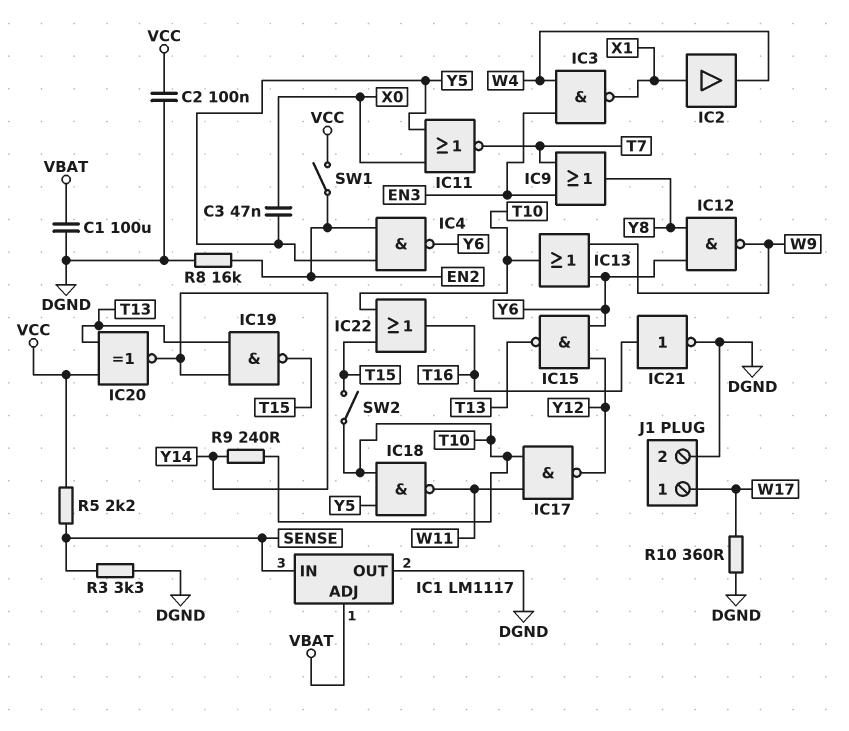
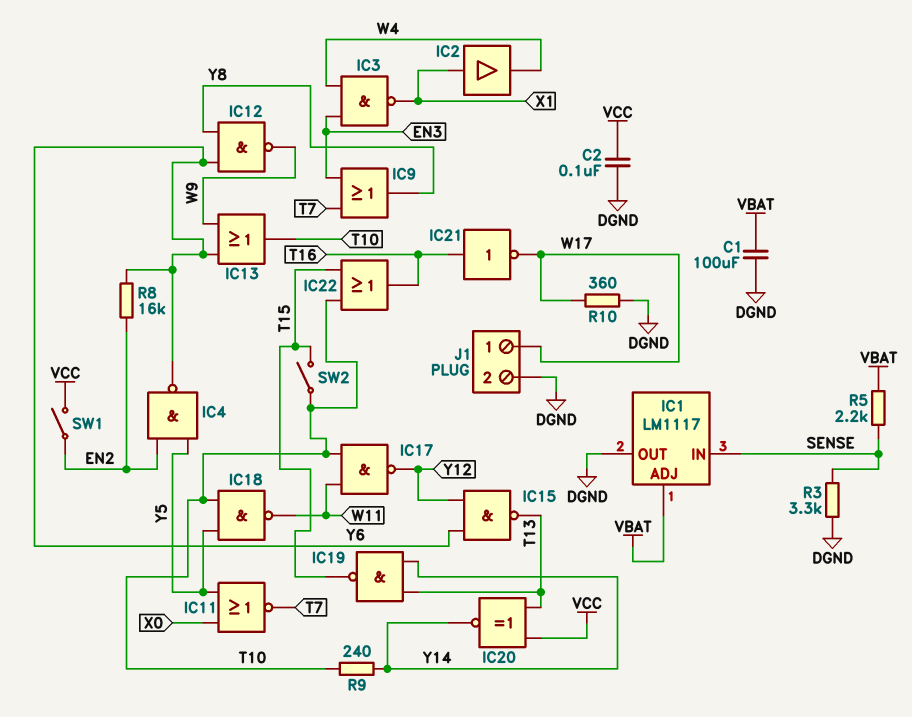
C3: 47nF (X0, Y5) -> none
IC21: NOT (in T16, out DGND) -> NOT (in T16, out W17)
R5: 2.2k (SENSE, VCC) -> 2.2k (SENSE, VBAT)
R8: 16k (DGND, EN2) -> 16k (EN2, Y6)

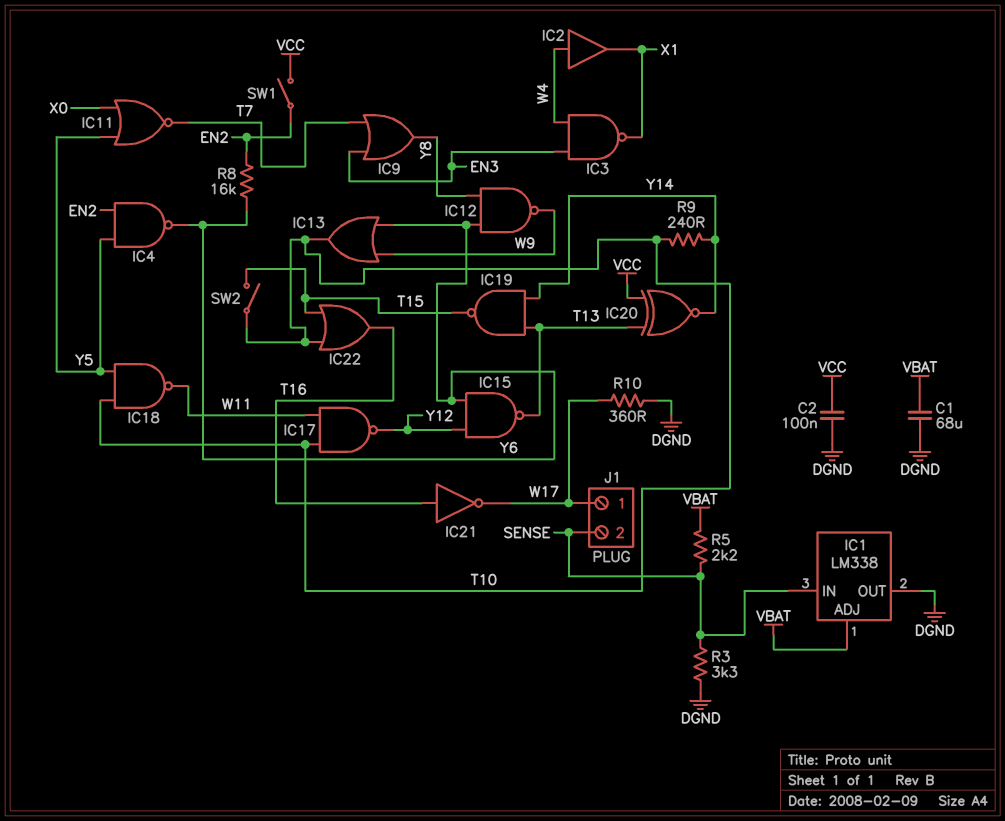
C1: 100uF (DGND, VBAT) -> 68uF (DGND, VBAT)
IC1: LM1117 -> LM338
IC2: buffer (in X1, out W4) -> buffer (in W4, out X1)
J1 pin 2: DGND -> SENSE

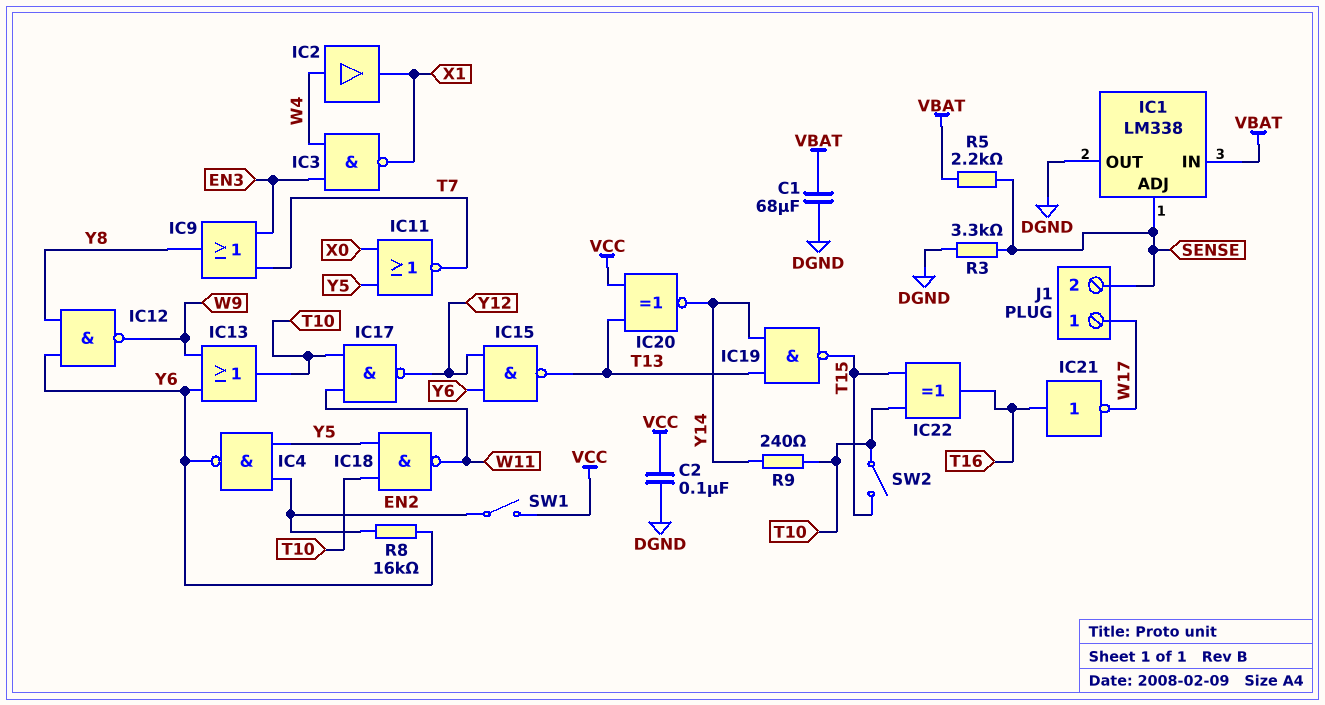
IC1 pin ADJ: VBAT -> SENSE
IC1 pin IN: SENSE -> VBAT
IC22: OR (in T10, in T15, out T16) -> XOR (in T10, in T15, out T16)
R10: 360 (DGND, W17) -> none

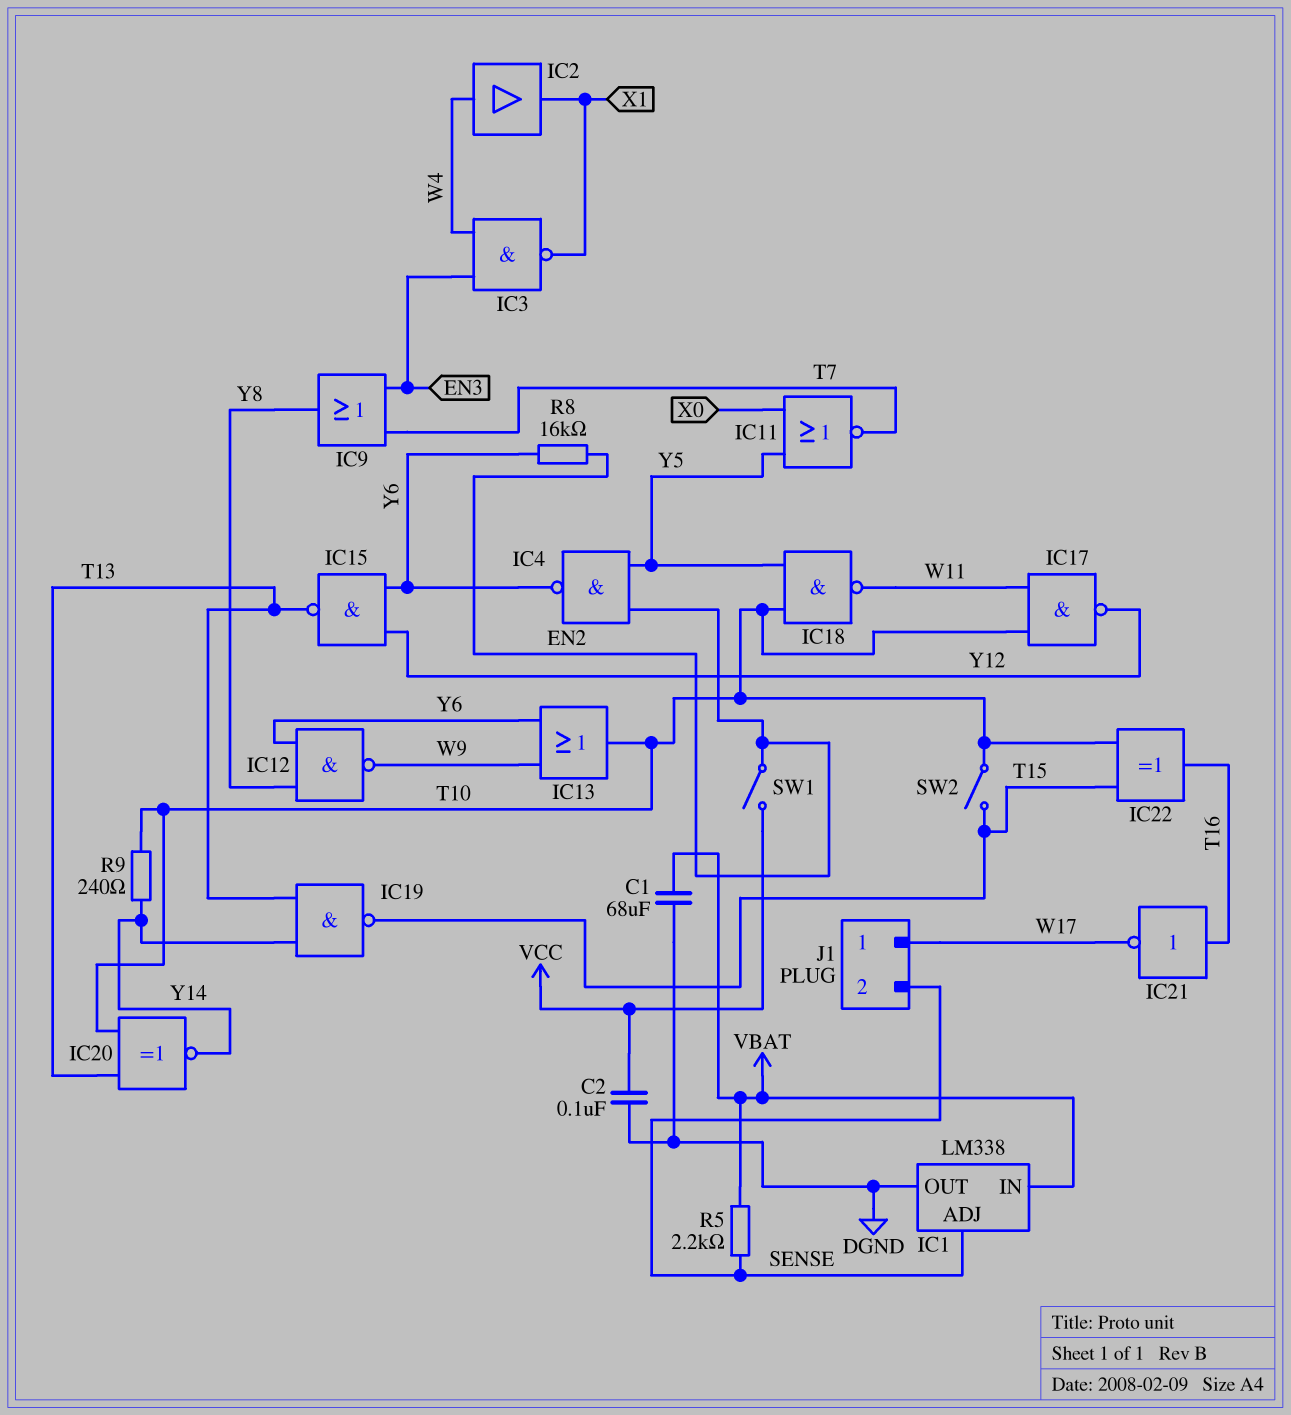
IC20: XNOR (in T13, in VCC, out Y14) -> XNOR (in T10, in T13, out Y14)
R3: 3.3k (DGND, SENSE) -> none

